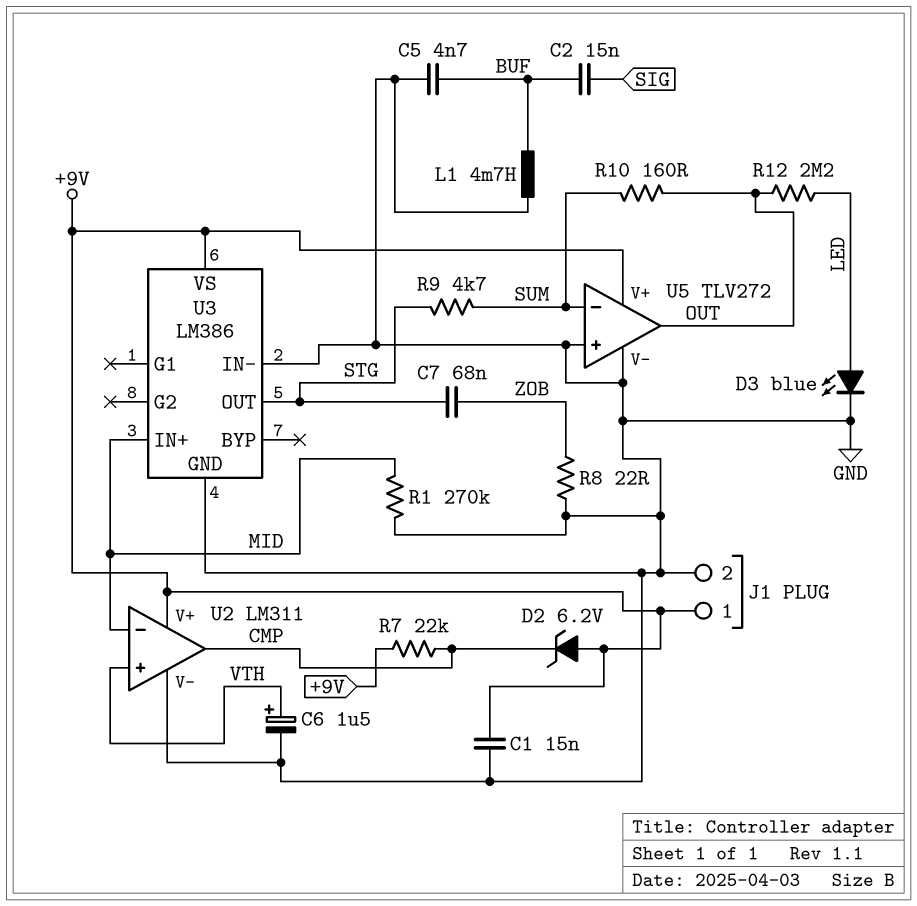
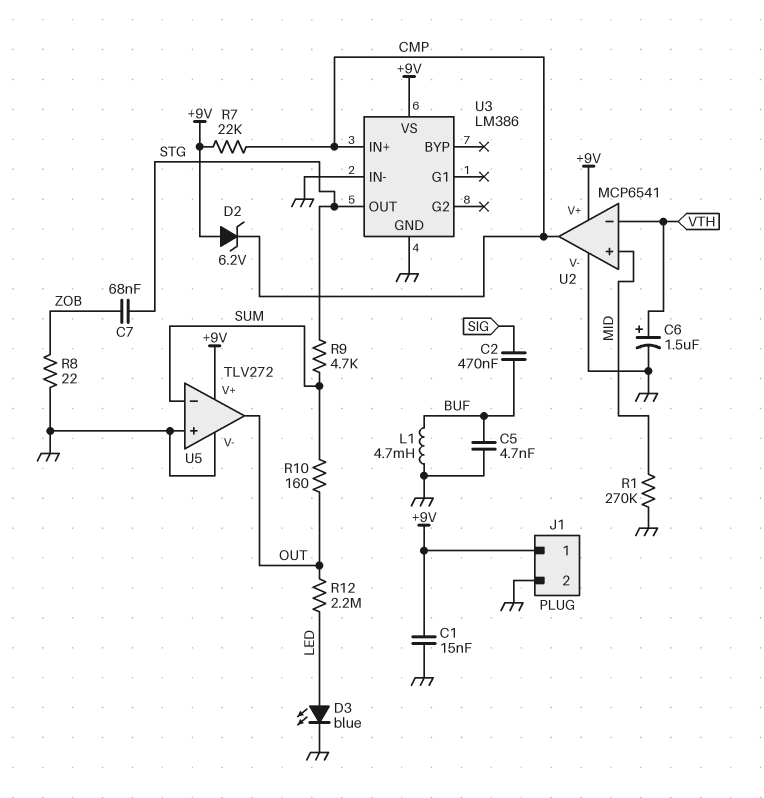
C2: 15nF (BUF, SIG) -> 470nF (BUF, SIG)
U2: LM311 -> MCP6541
U2 pin in+: VTH -> MID
U2 pin in-: MID -> VTH
U3 pin IN+: MID -> CMP

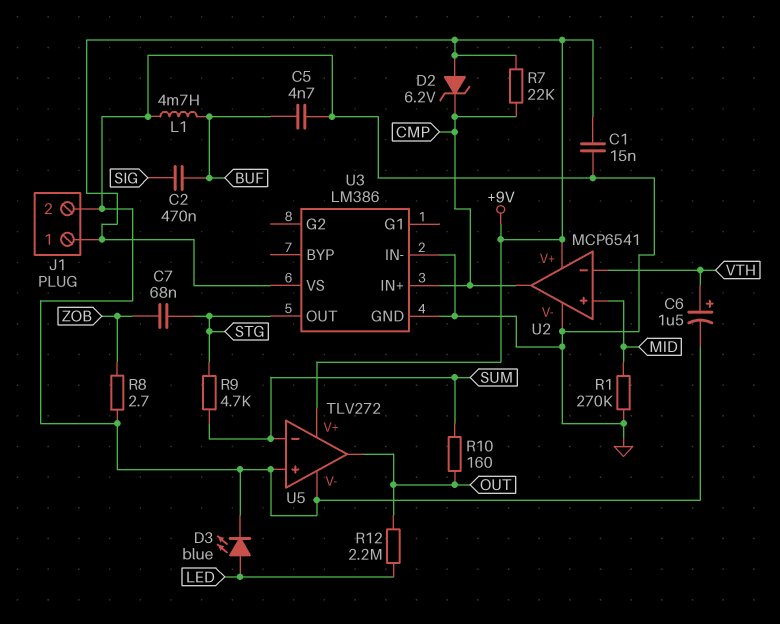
R8: 22 (GND, ZOB) -> 2.7 (GND, ZOB)

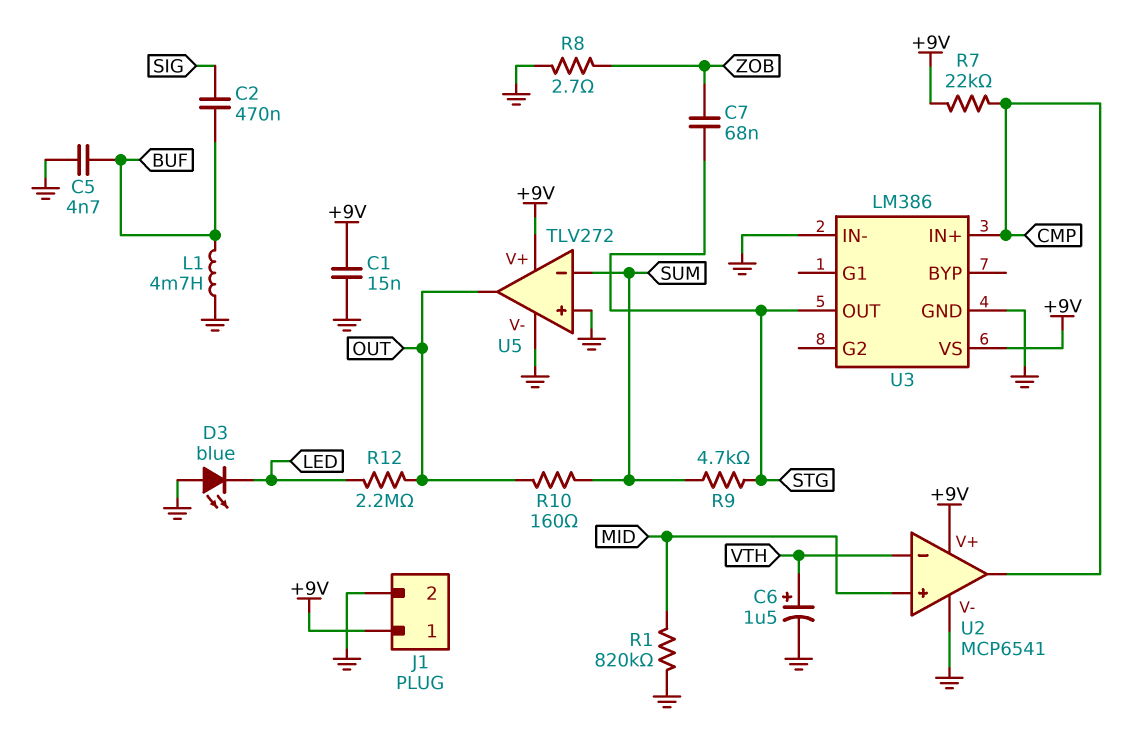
D2: zener 6.2V (A +9V, K CMP) -> none
D3: LED blue (A LED, K GND) -> LED blue (A GND, K LED)
R1: 270k (GND, MID) -> 820k (GND, MID)

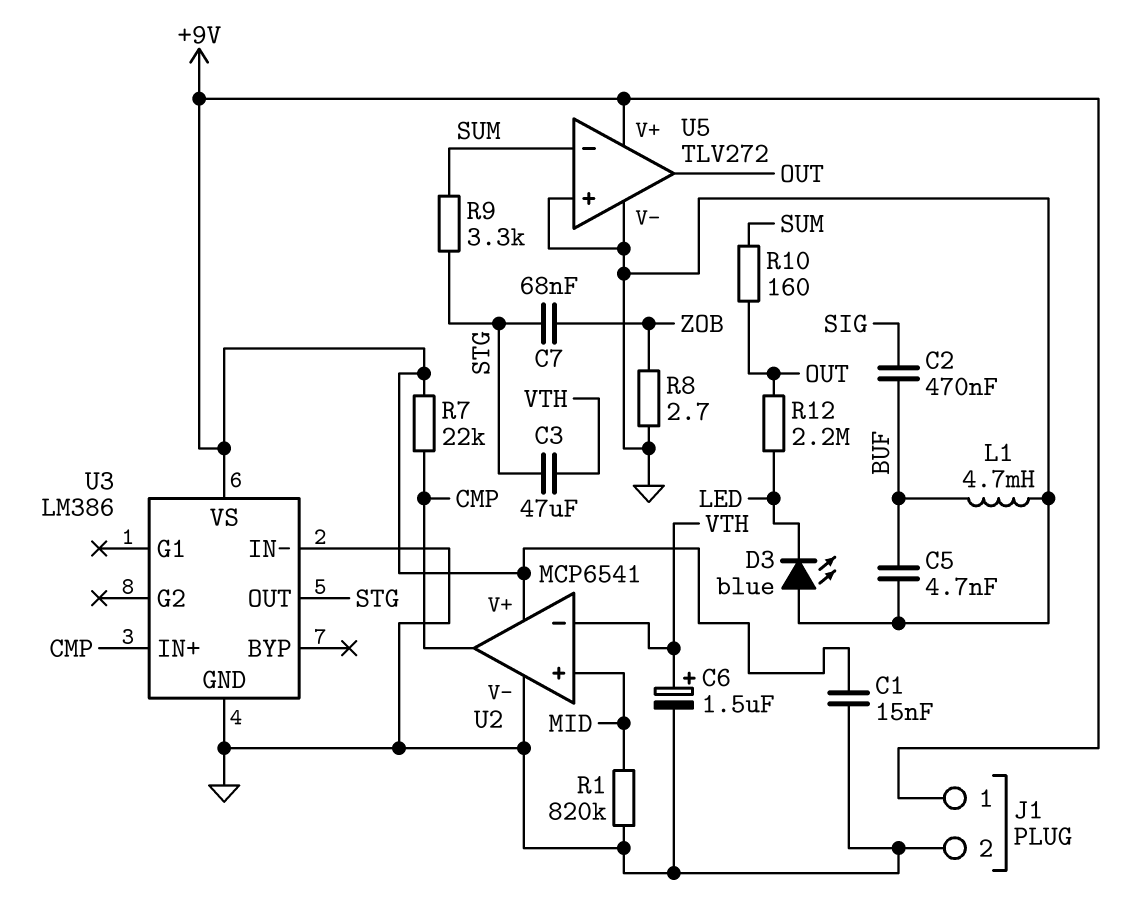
C3: none -> 47uF (STG, VTH)
R9: 4.7k (STG, SUM) -> 3.3k (STG, SUM)

